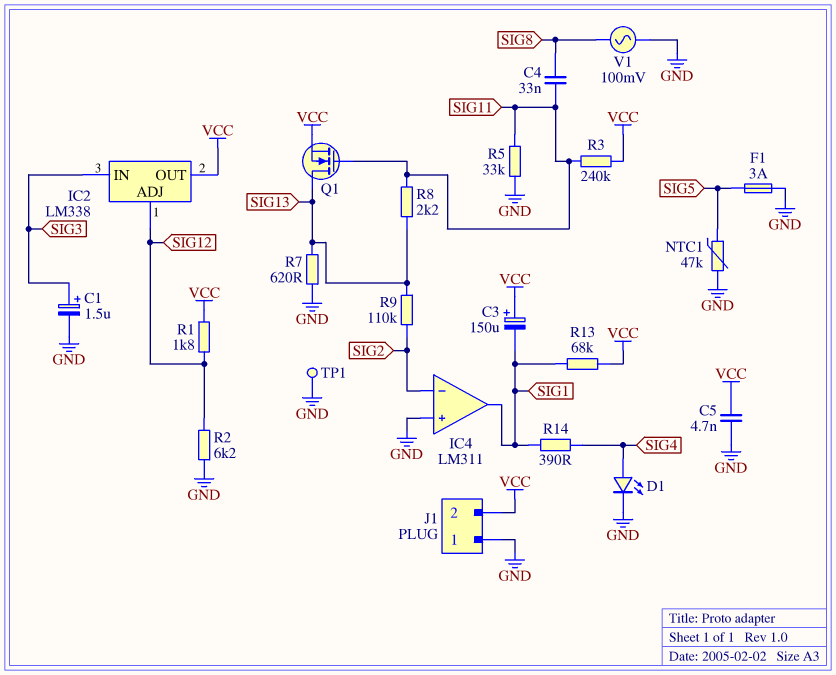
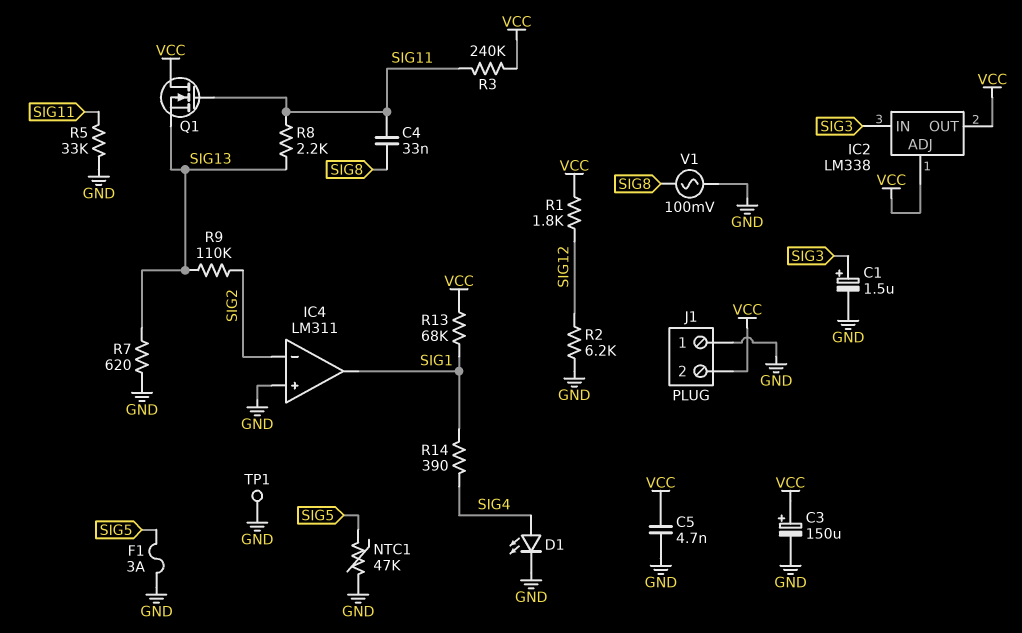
C3: 150uF (plus VCC, minus SIG1) -> 150uF (plus VCC, minus GND)
IC2 pin ADJ: SIG12 -> VCC
Q1: NMOS (G SIG11, D SIG13, S VCC) -> NMOS (G SIG11, D VCC, S SIG13)

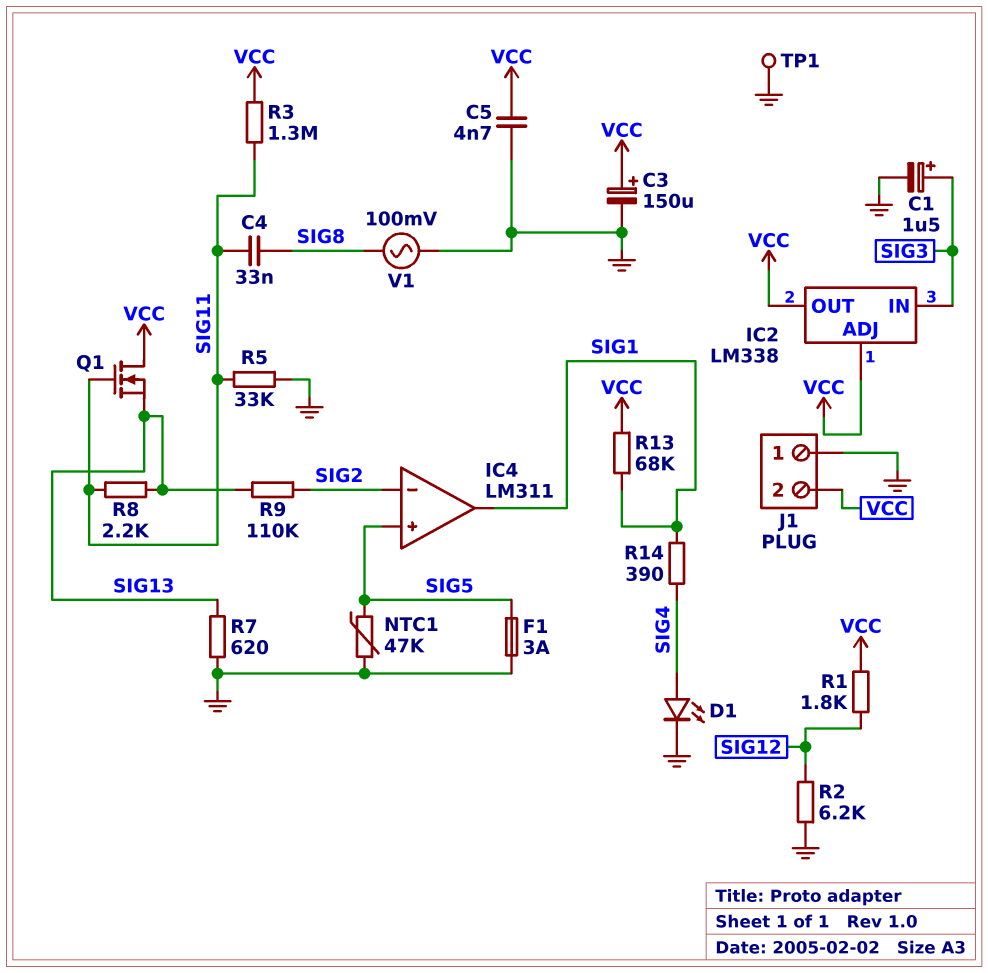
IC4 pin in+: GND -> SIG5
R3: 240k (SIG11, VCC) -> 1.3M (SIG11, VCC)

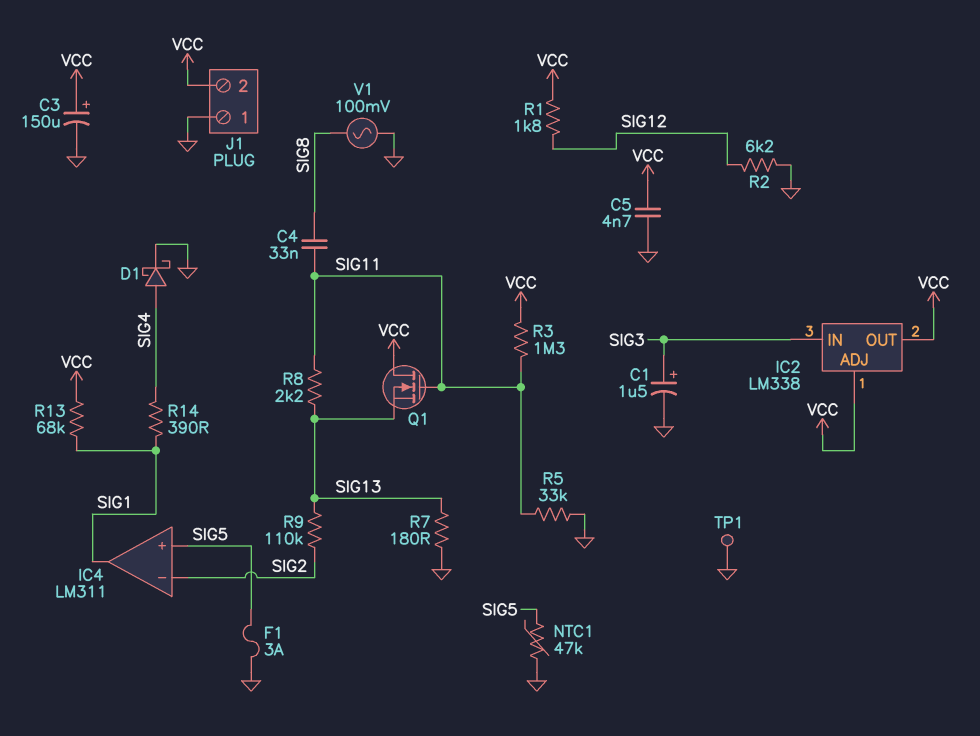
D1: LED (A SIG4, K GND) -> schottky (A SIG4, K GND)
R7: 620 (GND, SIG13) -> 180 (GND, SIG13)

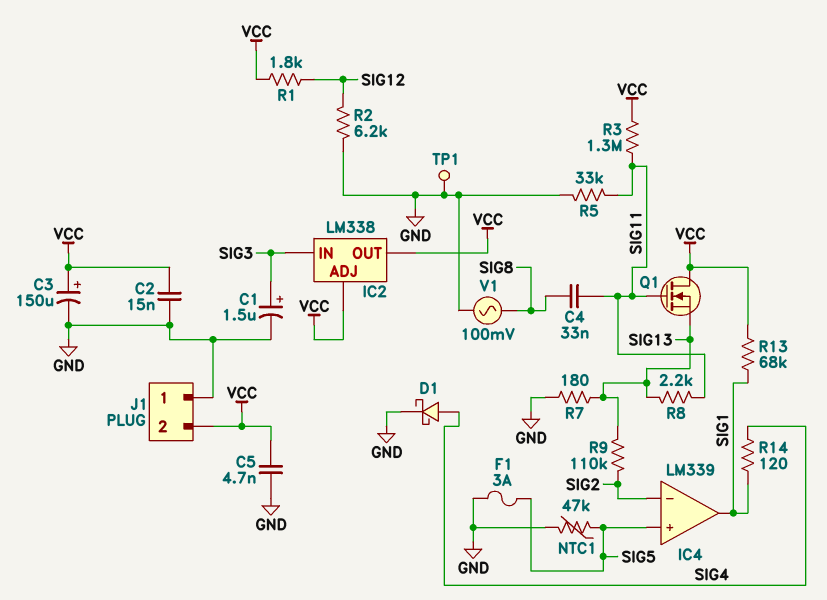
C2: none -> 15nF (GND, VCC)
IC4: LM311 -> LM339
R14: 390 (SIG1, SIG4) -> 120 (SIG1, SIG4)

